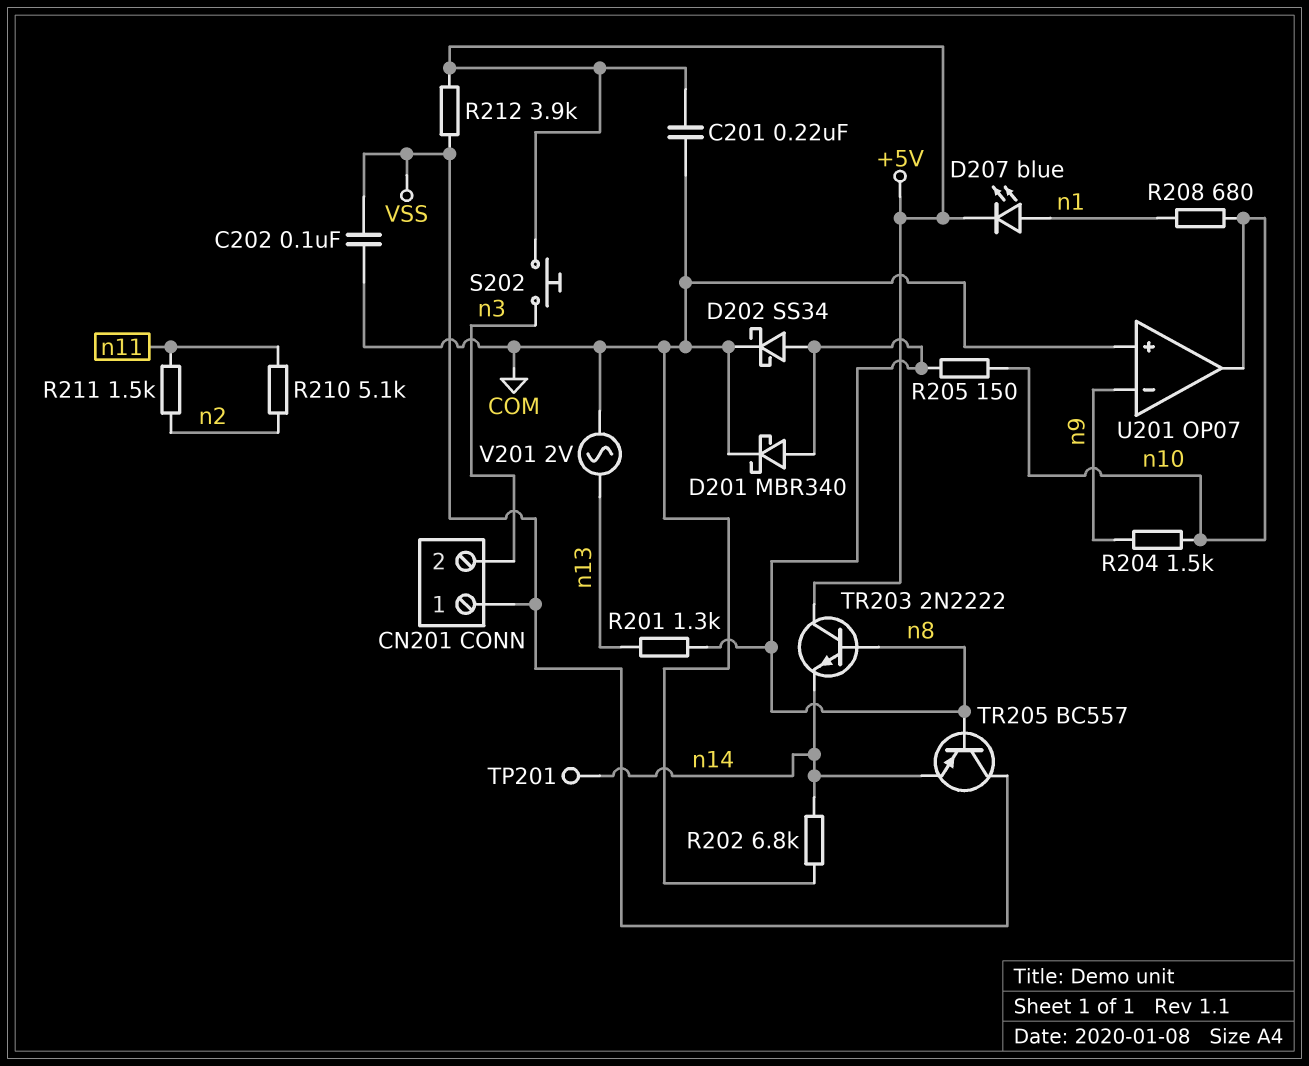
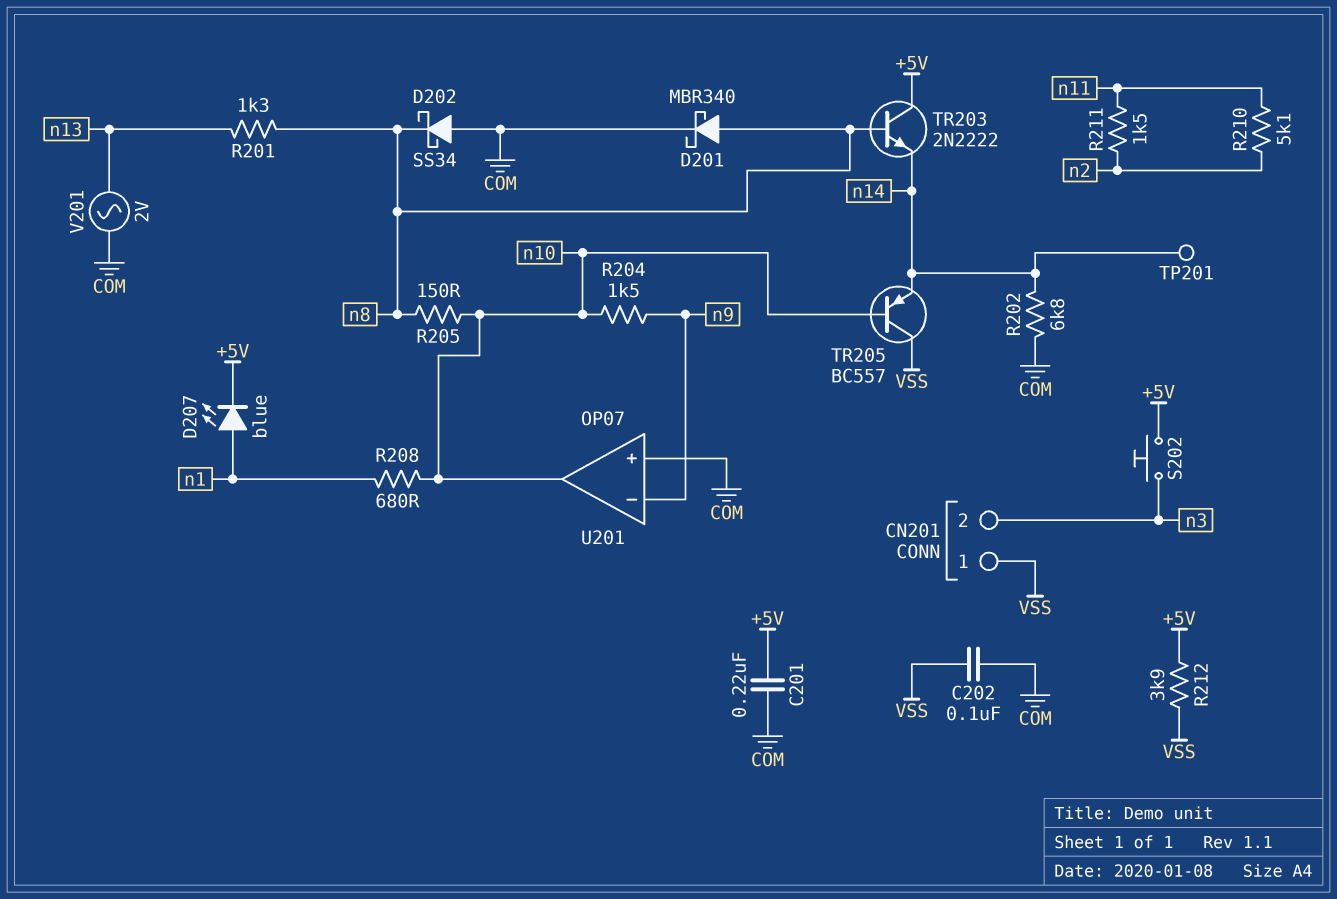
D202: schottky SS34 (A n8, K COM) -> schottky SS34 (A COM, K n8)
TR205: PNP BC557 (B n8, C VSS, E n14) -> PNP BC557 (B n10, C VSS, E n14)

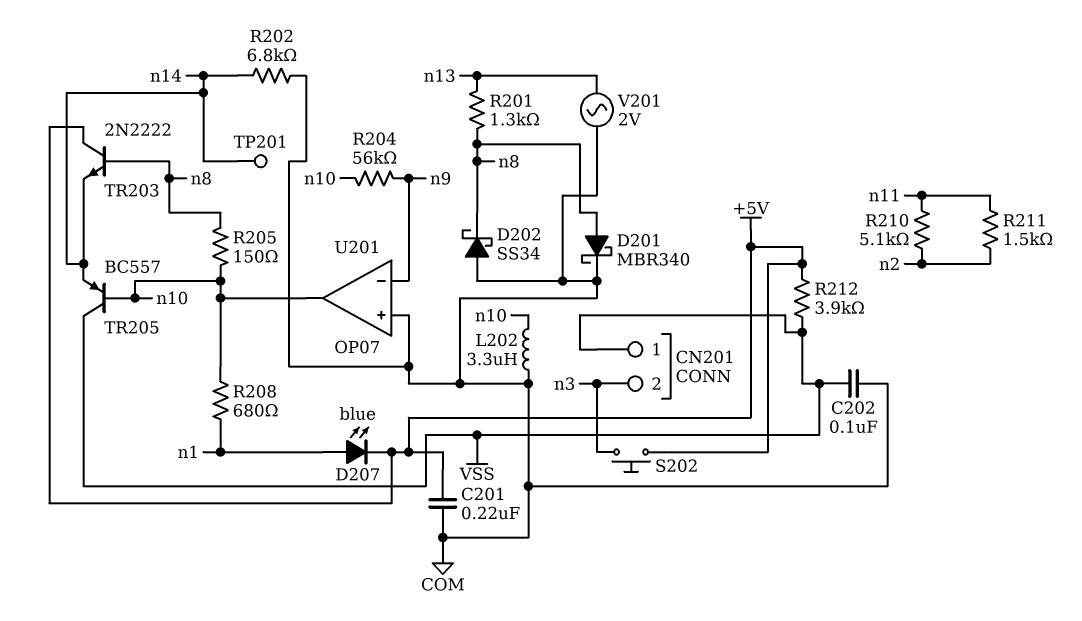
L202: none -> 3.3uH (COM, n10)
R204: 1.5k (n9, n10) -> 56k (n9, n10)

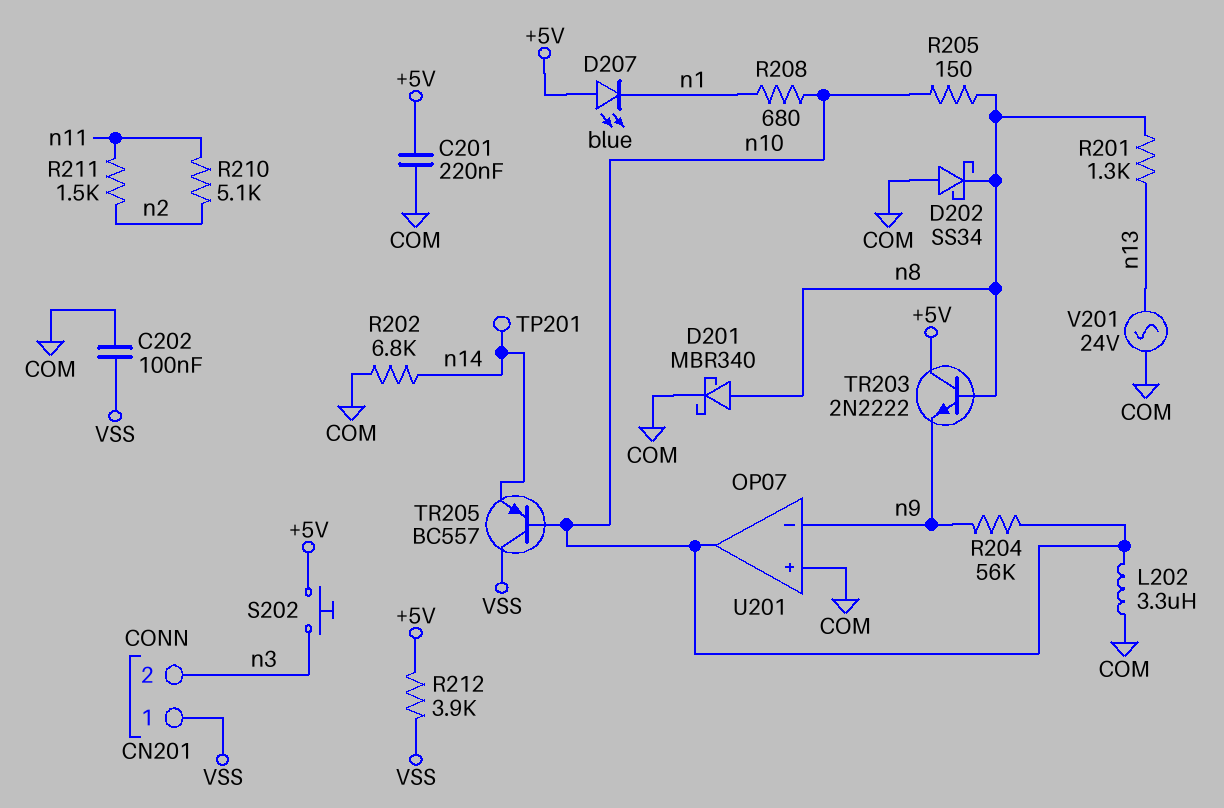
D207: LED blue (A n1, K +5V) -> LED blue (A +5V, K n1)
TR203: NPN 2N2222 (B n8, C +5V, E n14) -> NPN 2N2222 (B n8, C +5V, E n9)
V201: AC 2V (COM, n13) -> AC 24V (COM, n13)

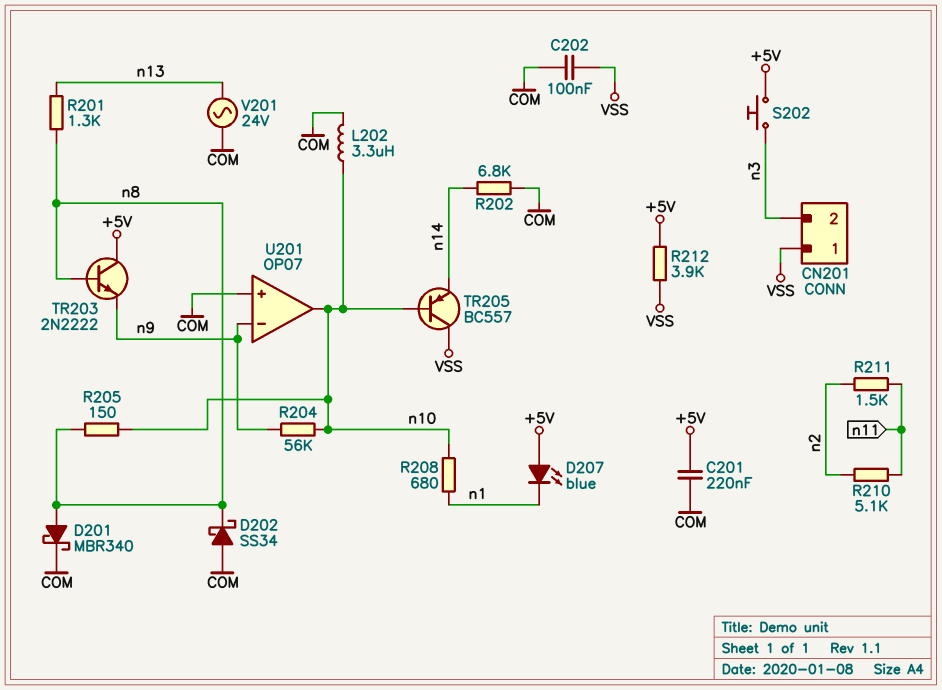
TP201: test point (n14) -> none

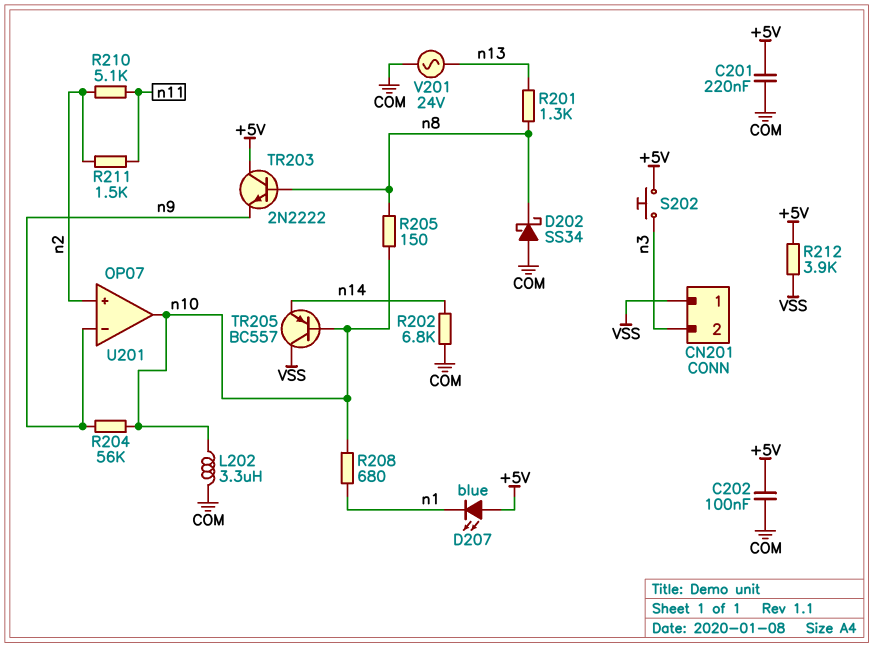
C202: 100nF (COM, VSS) -> 100nF (+5V, COM)
D201: schottky MBR340 (A n8, K COM) -> none
U201 pin in+: COM -> n2

